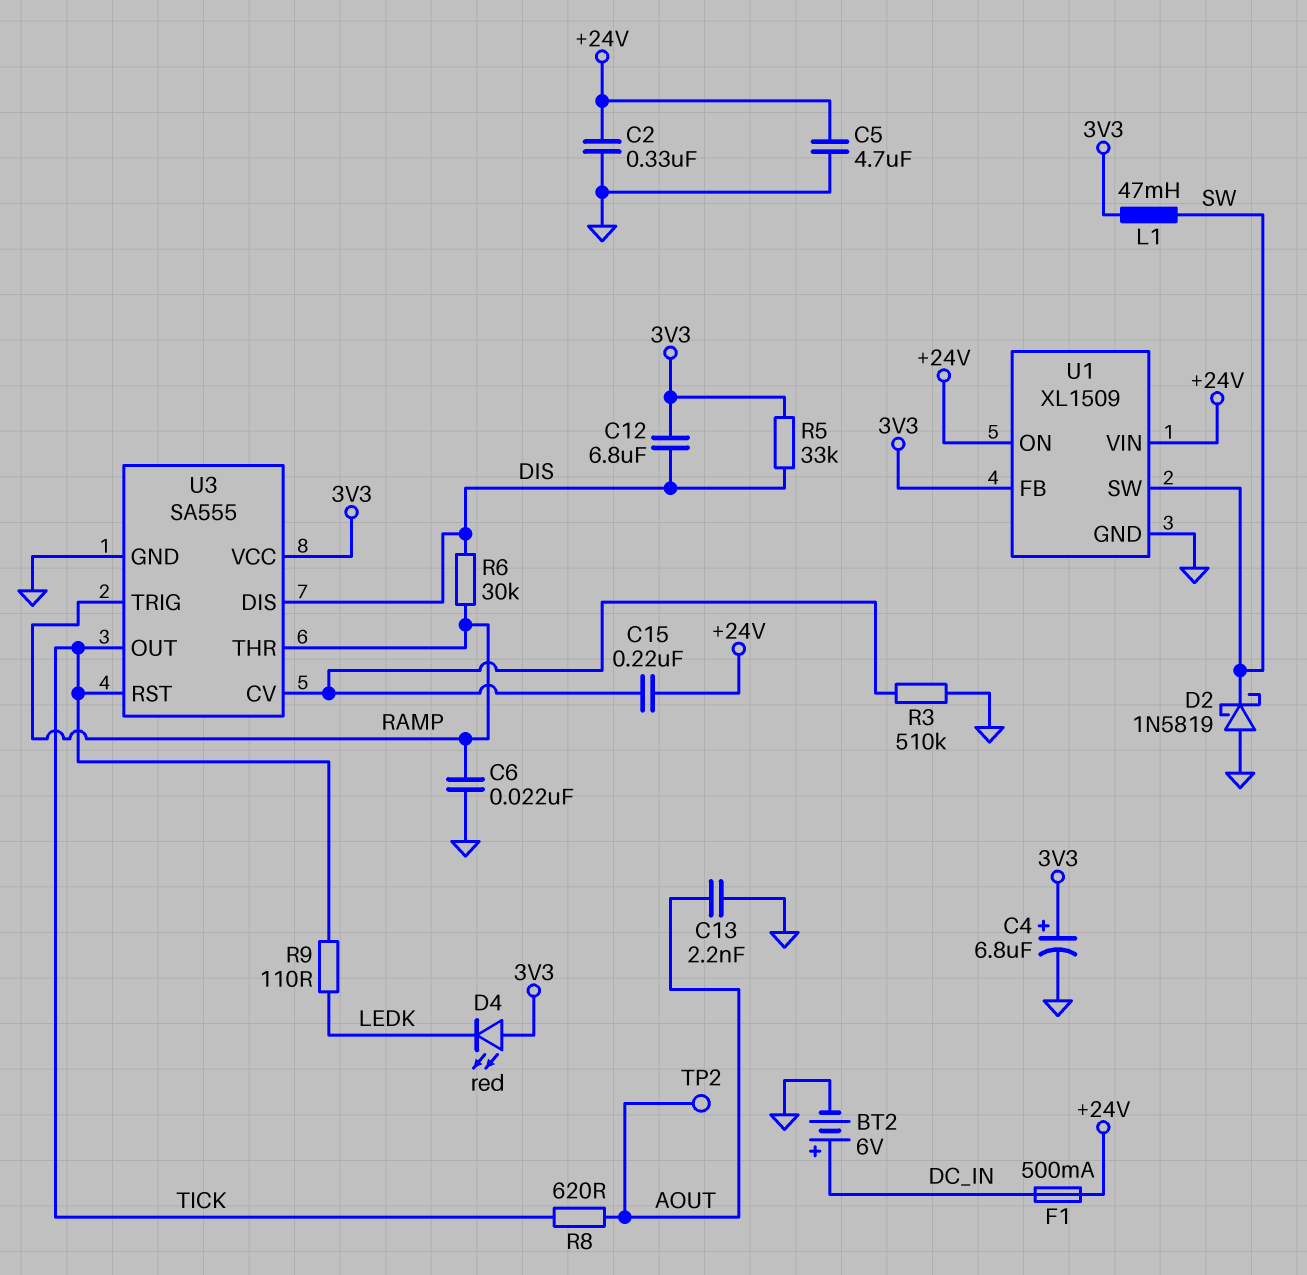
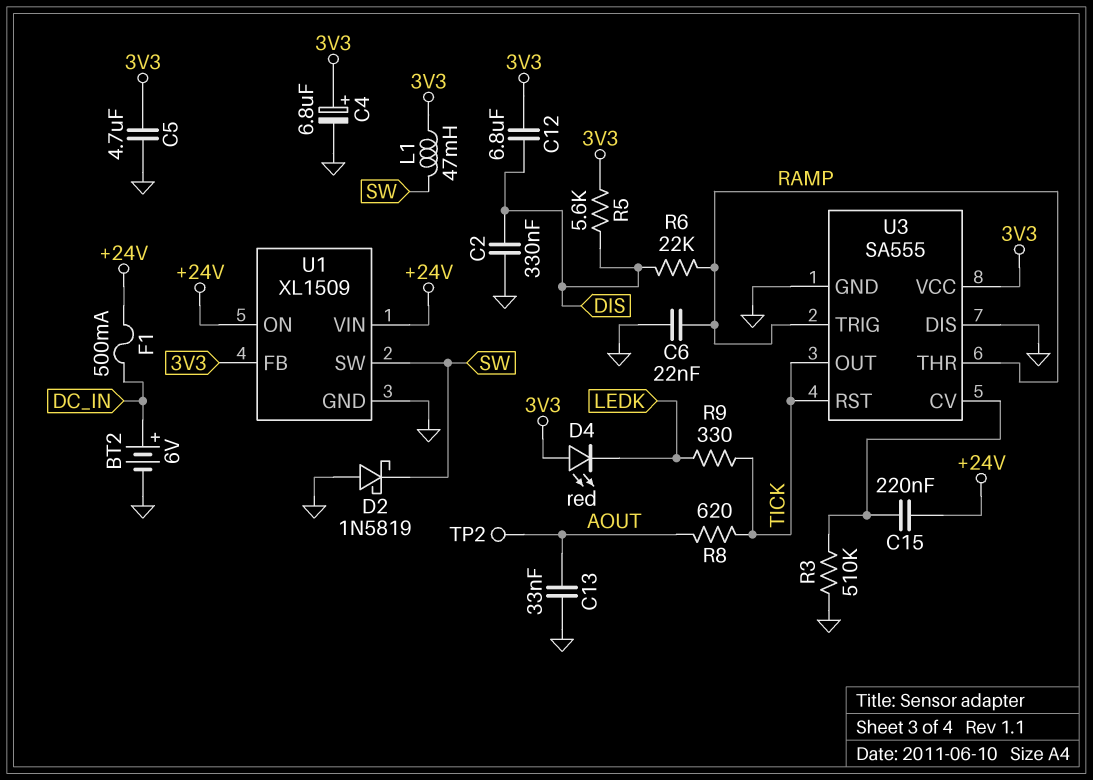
C2: 330nF (+24V, GND) -> 330nF (DIS, GND)
C5: 4.7uF (+24V, GND) -> 4.7uF (3V3, GND)
C13: 2.2nF (AOUT, GND) -> 33nF (AOUT, GND)
R5: 33k (3V3, DIS) -> 5.6k (3V3, DIS)
R6: 30k (DIS, RAMP) -> 22k (DIS, RAMP)
R9: 110 (LEDK, TICK) -> 330 (LEDK, TICK)
U3 pin DIS: DIS -> GND

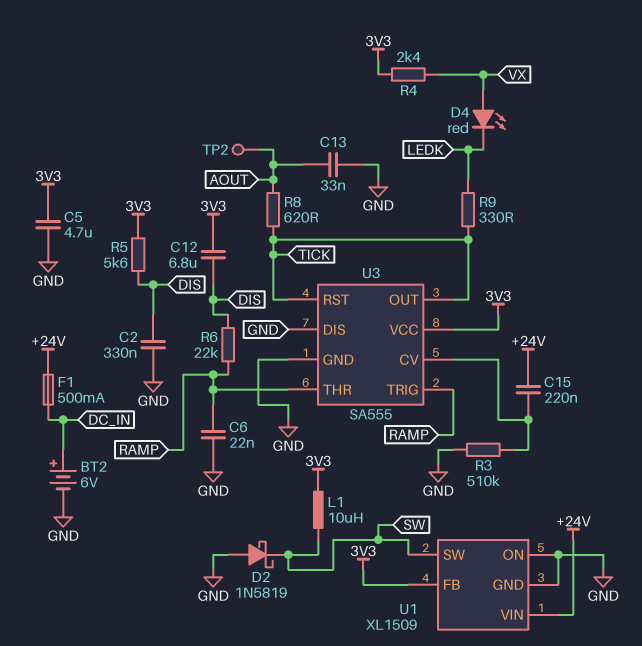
C4: 6.8uF (plus 3V3, minus GND) -> none
D4: LED red (A 3V3, K LEDK) -> LED red (A VX, K LEDK)
L1: 47mH (3V3, SW) -> 10uH (3V3, SW)
R4: none -> 2.4k (3V3, VX)
U1 pin ON: +24V -> GND

